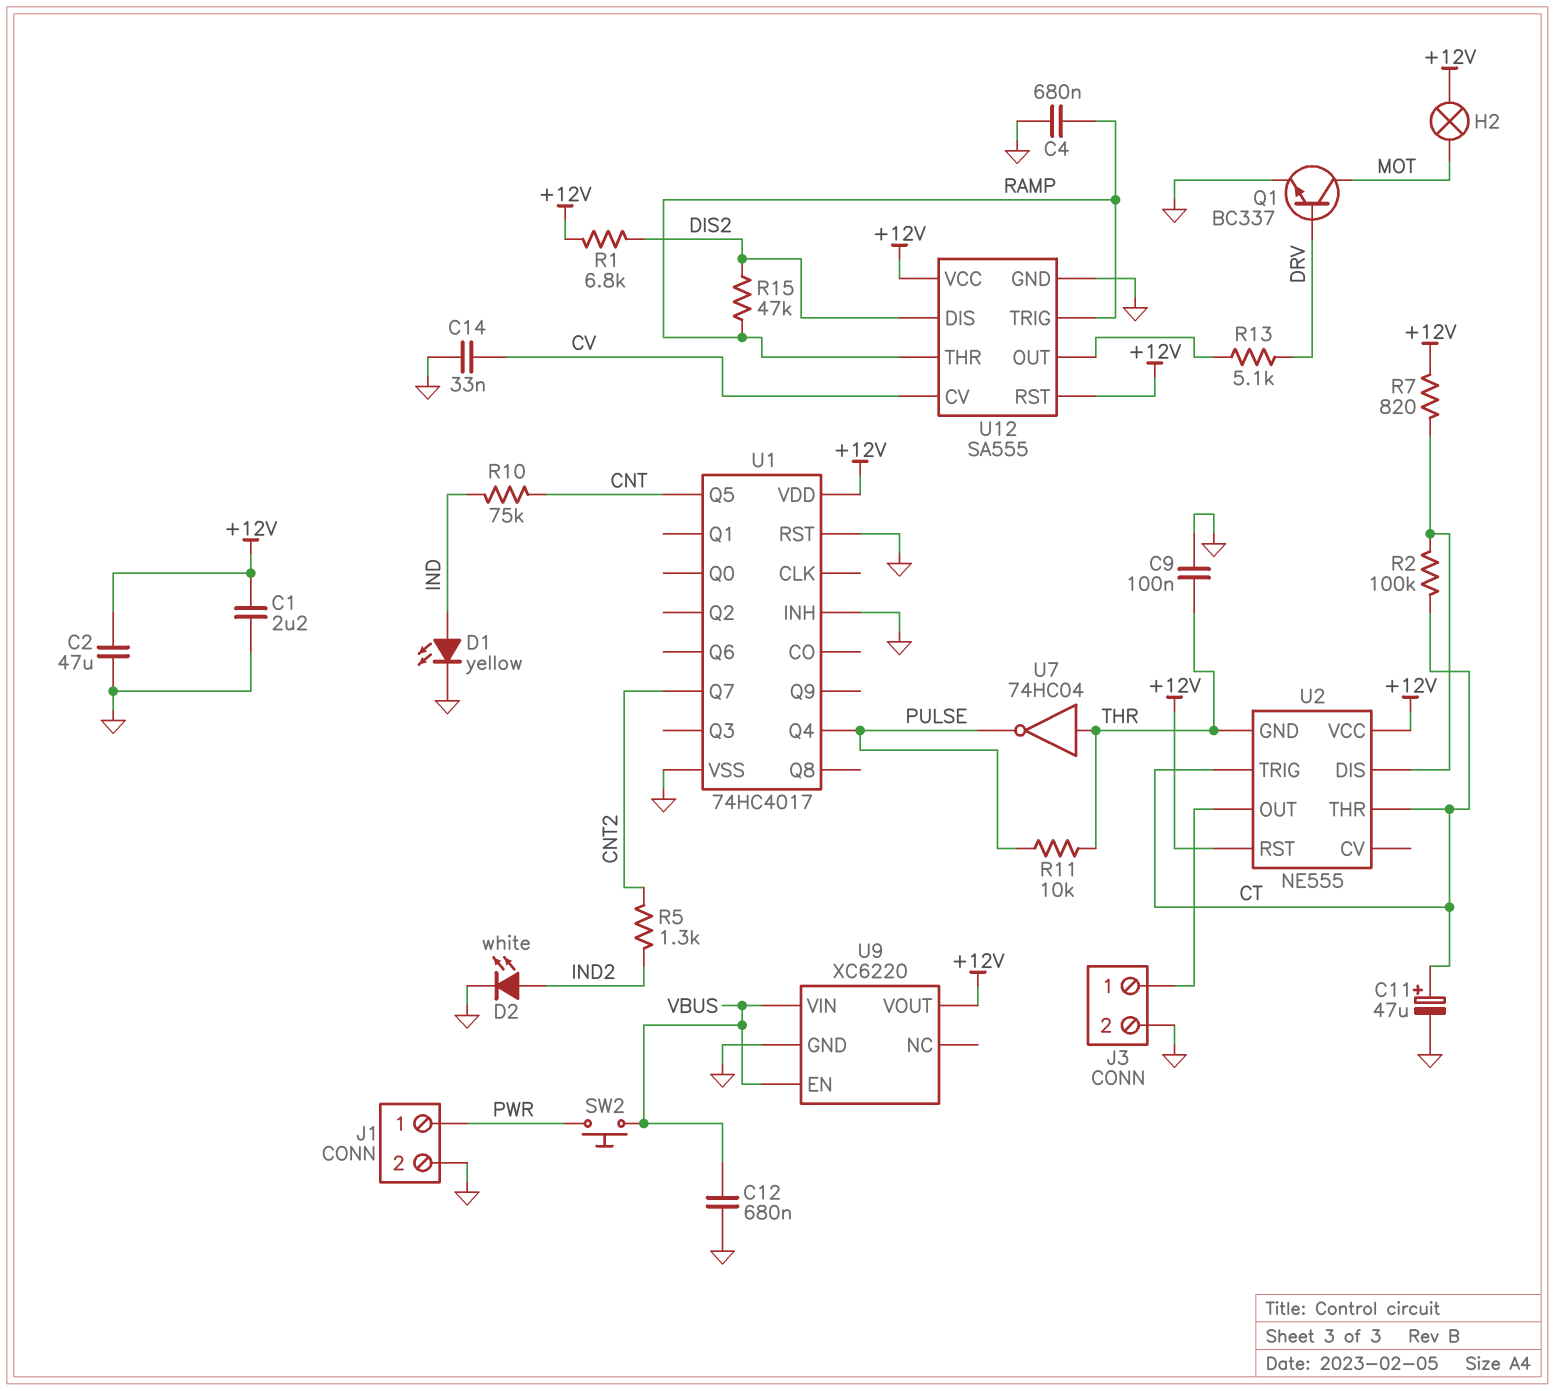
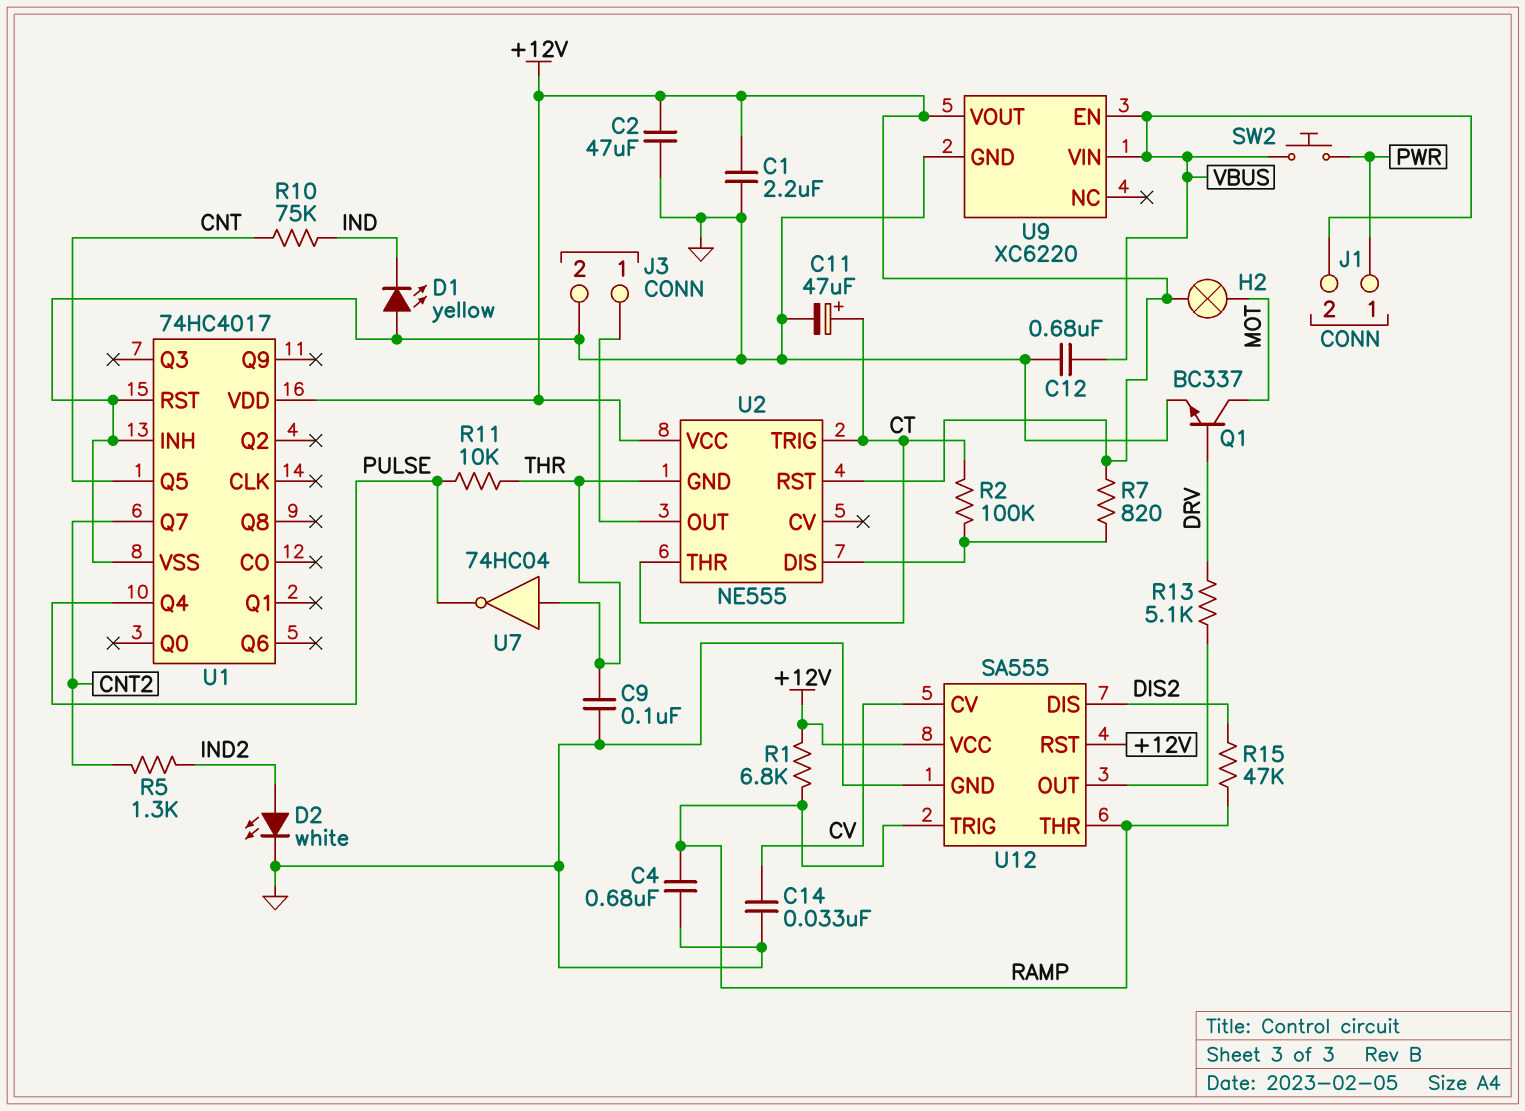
D1: LED yellow (A IND, K GND) -> LED yellow (A GND, K IND)
J1 pin 2: GND -> VBUS
R1: 6.8k (+12V, DIS2) -> 6.8k (+12V, RAMP)

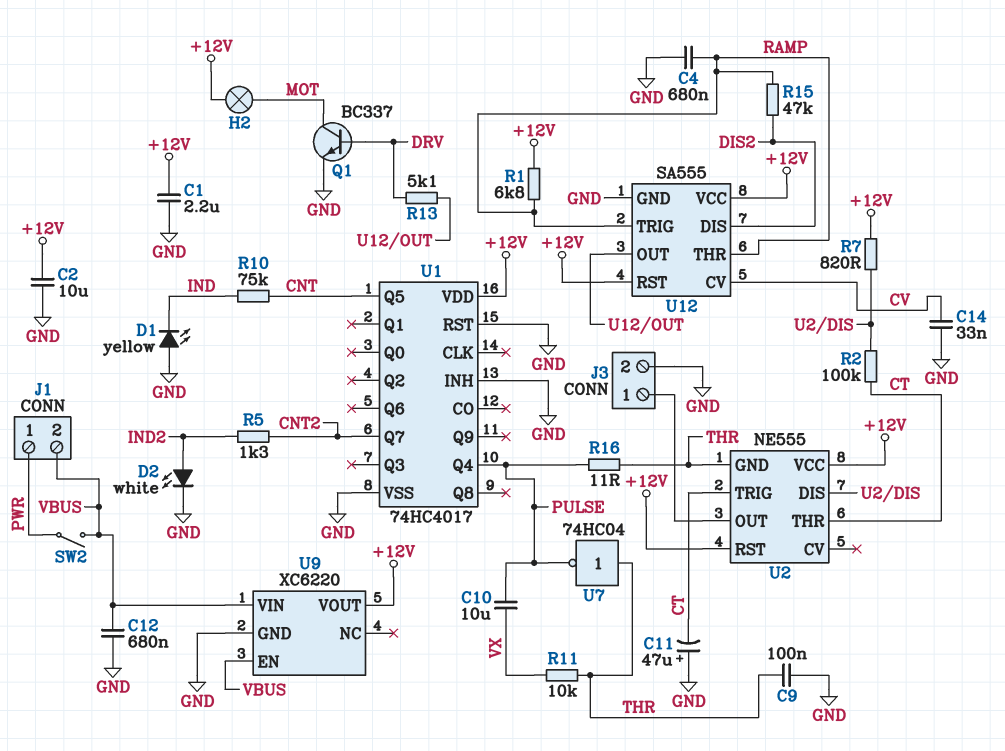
C2: 47uF (+12V, GND) -> 10uF (+12V, GND)
C10: none -> 10uF (PULSE, VX)
C11: 47uF (plus CT, minus GND) -> 47uF (plus GND, minus CT)
R11: 10k (PULSE, THR) -> 10k (THR, VX)
R16: none -> 11 (PULSE, THR)
SW2: button (PWR, VBUS) -> switch (PWR, VBUS)

